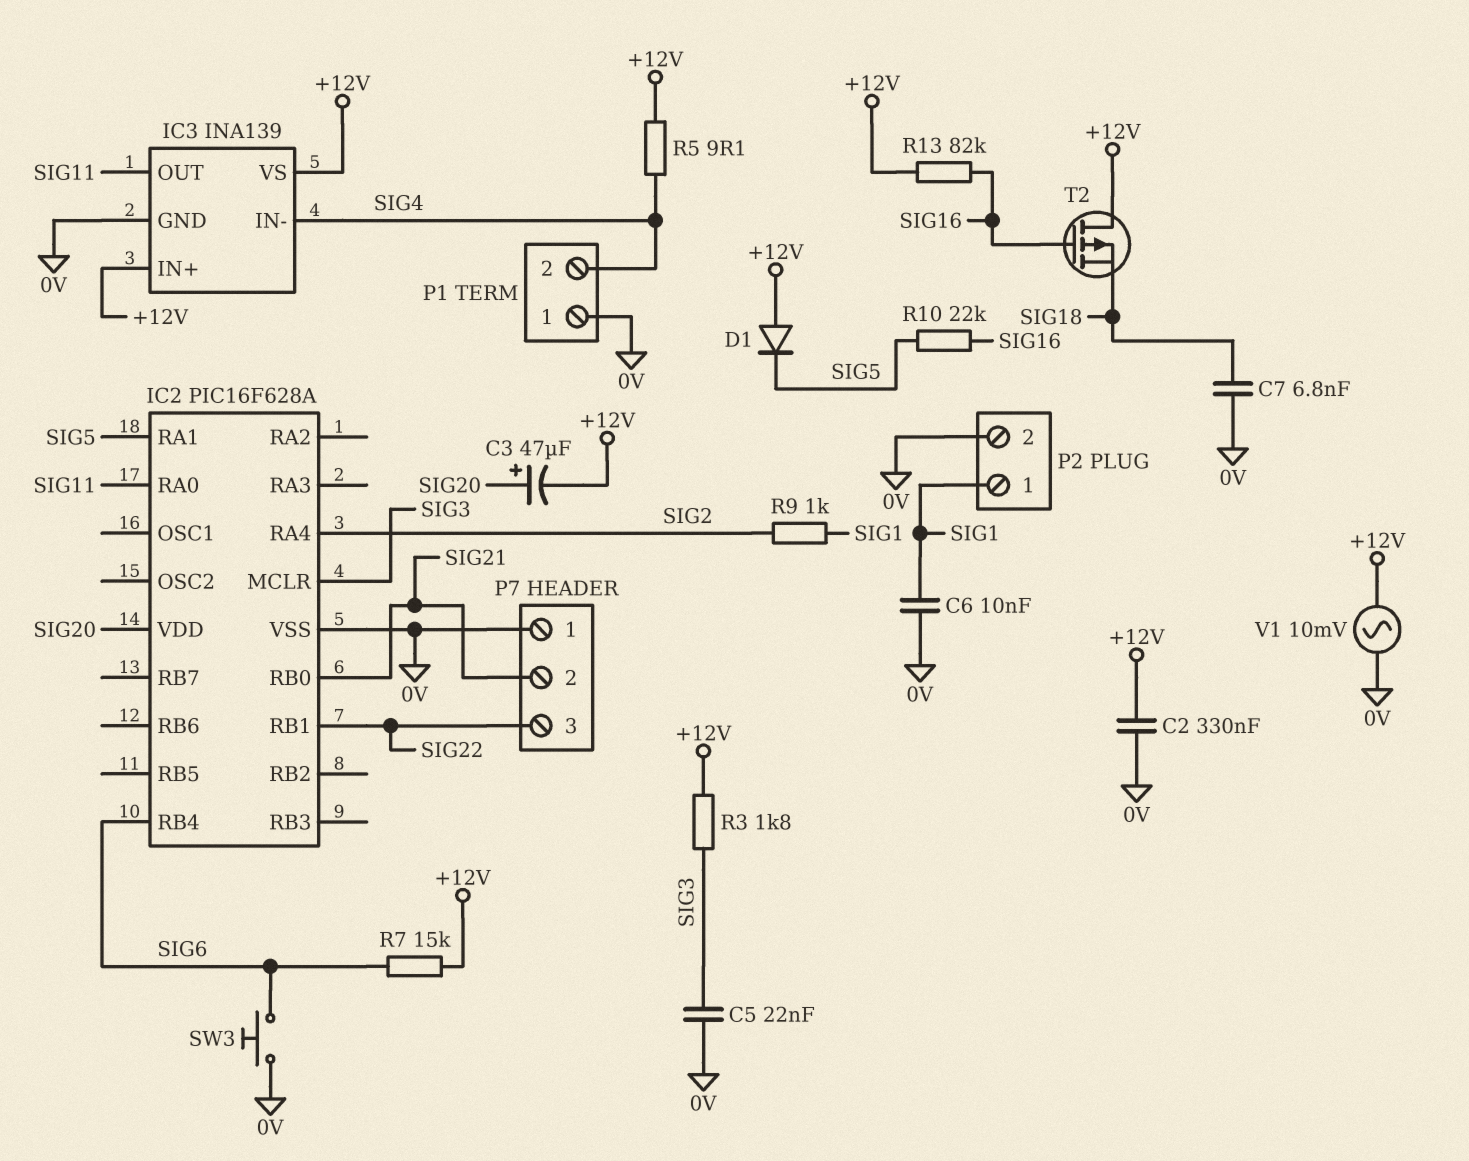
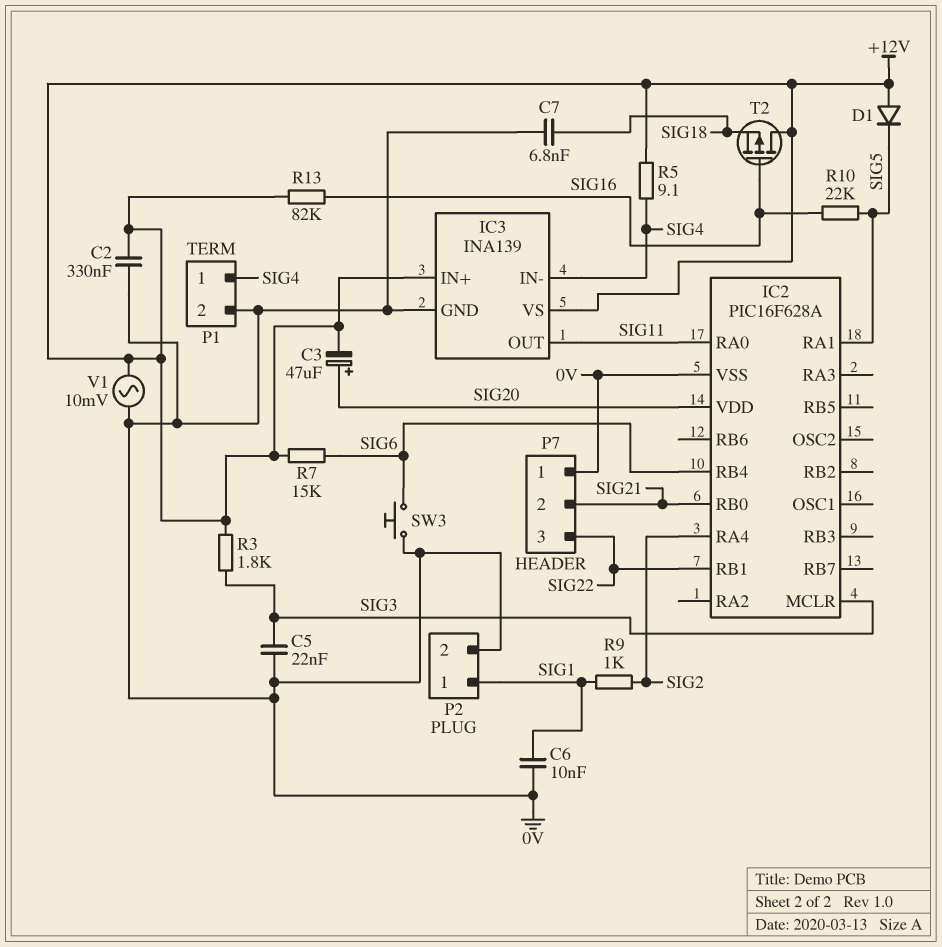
P1 pin 1: 0V -> SIG4
P1 pin 2: SIG4 -> 0V

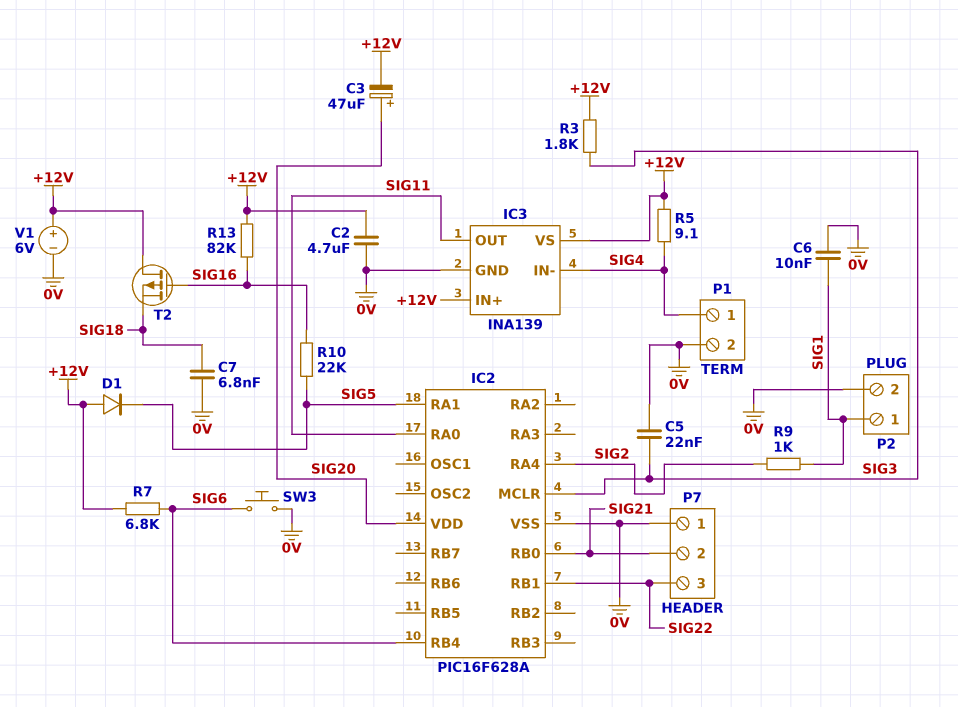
C2: 330nF (+12V, 0V) -> 4.7uF (+12V, 0V)
R7: 15k (+12V, SIG6) -> 6.8k (+12V, SIG6)
V1: AC 10mV (+12V, 0V) -> 6V (plus +12V, minus 0V)

